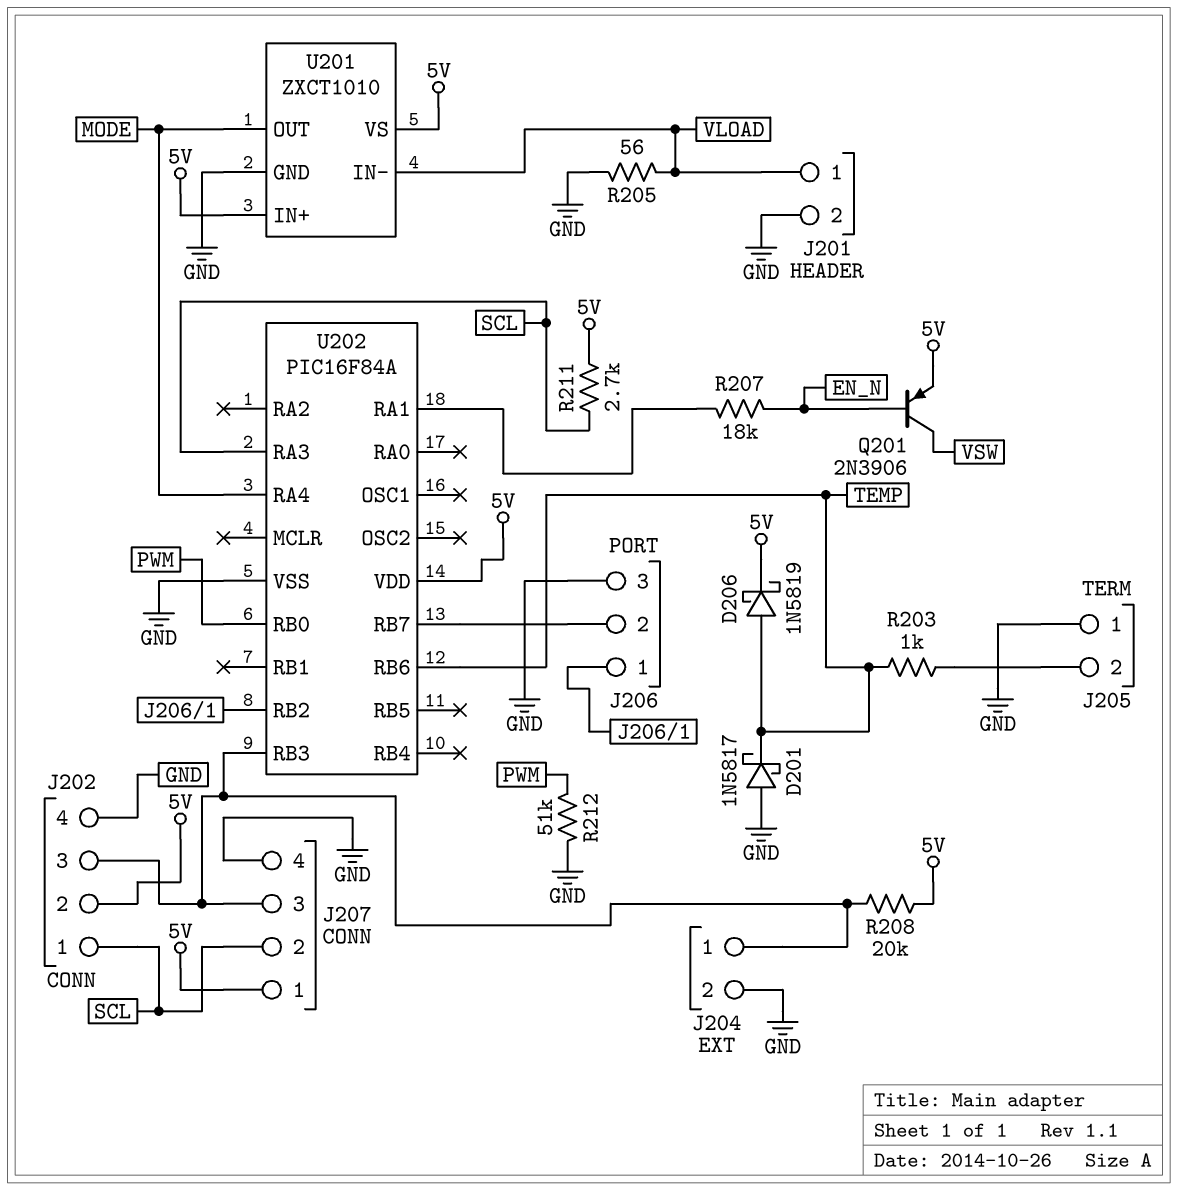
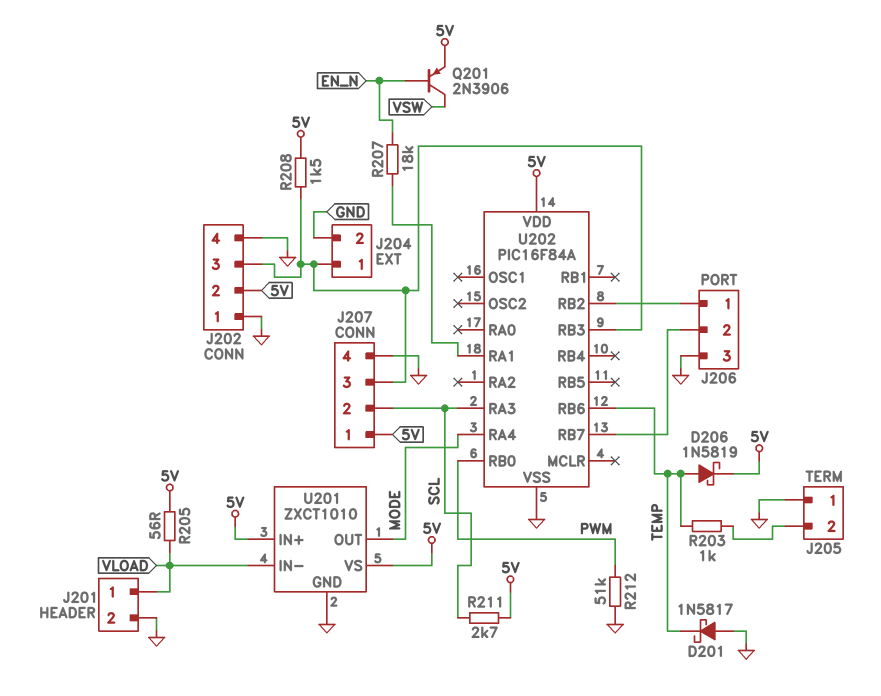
J202 pin 1: SCL -> GND
R205: 56 (GND, VLOAD) -> 56 (5V, VLOAD)
R208: 20k (5V, J202/3) -> 1.5k (5V, J202/3)

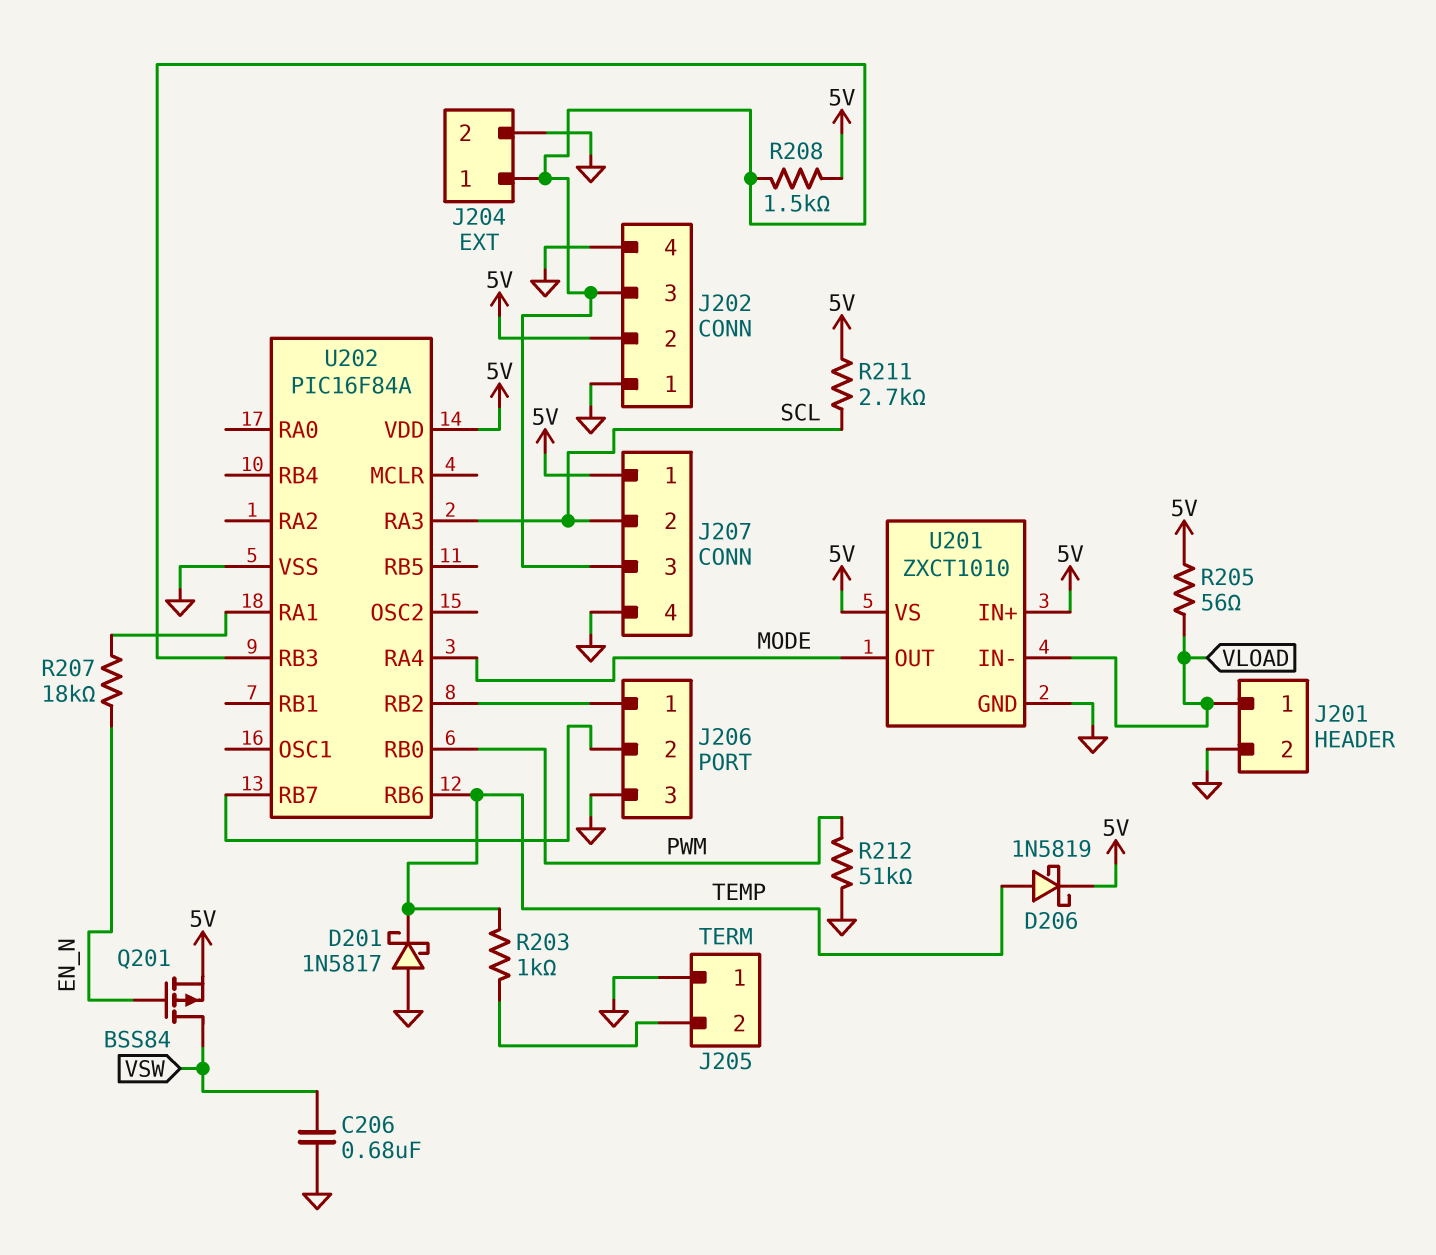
C206: none -> 680nF (GND, VSW)
Q201: PNP 2N3906 (B EN_N, C VSW, E 5V) -> PMOS BSS84 (G EN_N, D VSW, S 5V)

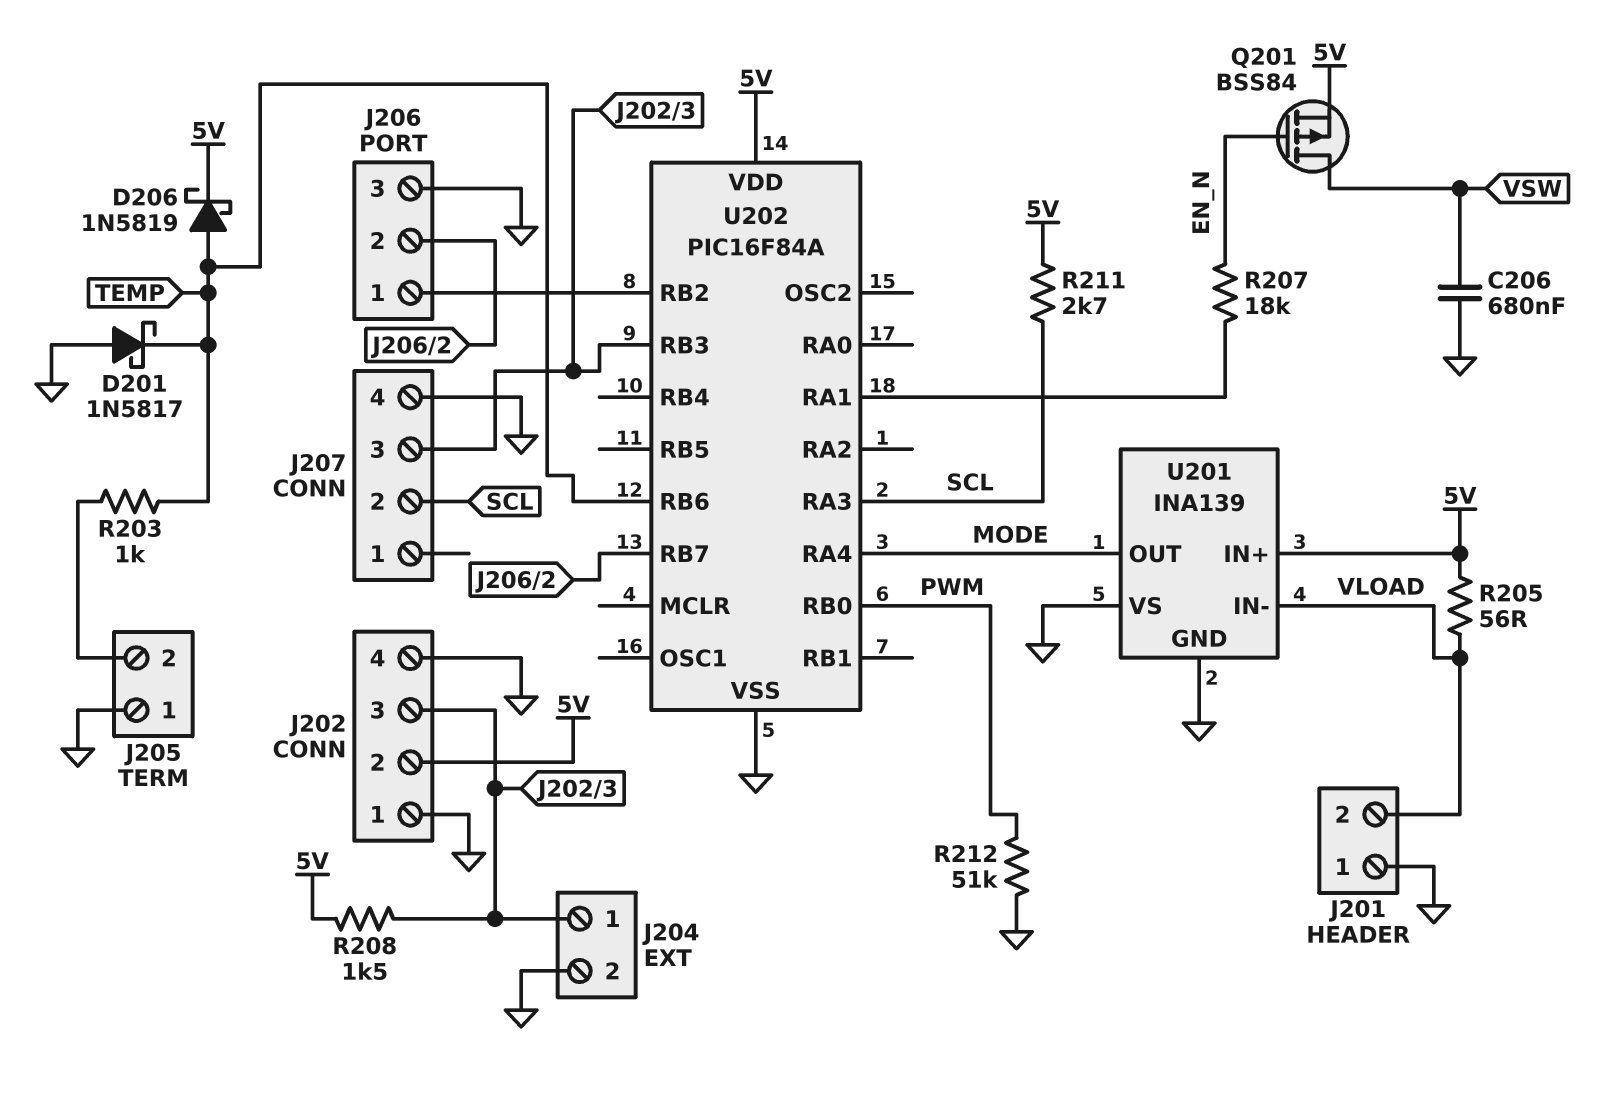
J201 pin 1: VLOAD -> GND
J201 pin 2: GND -> VLOAD
J207 pin 1: 5V -> none
U201: ZXCT1010 -> INA139
U201 pin VS: 5V -> GND

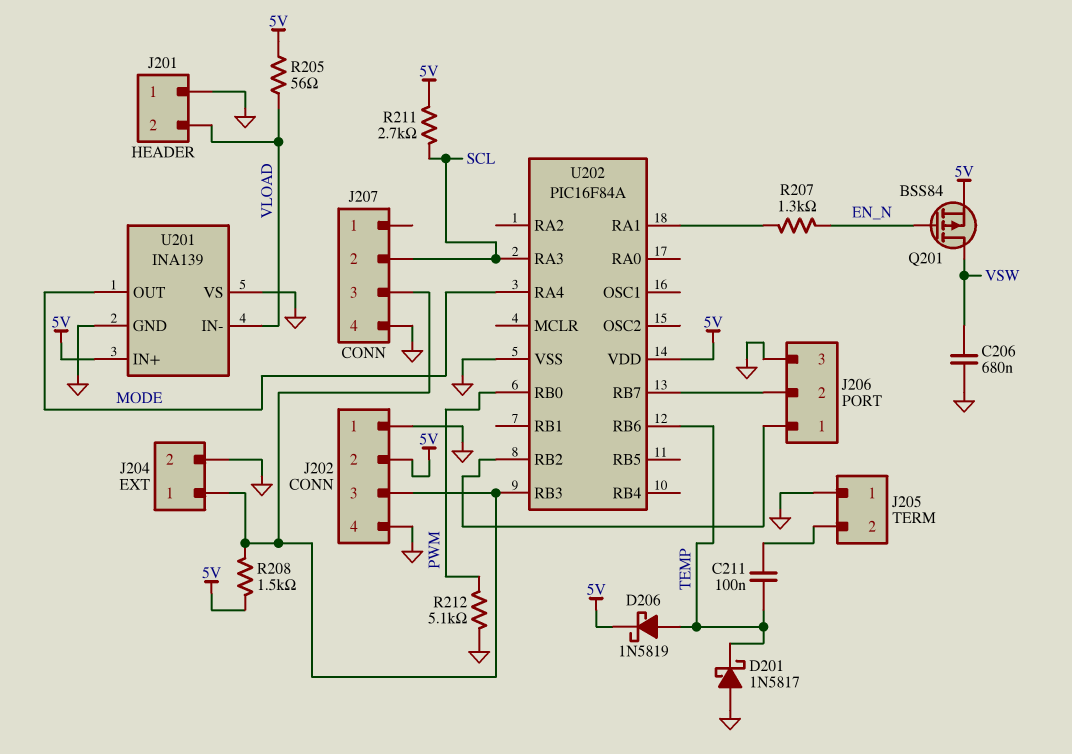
C211: none -> 100nF (J205/2, TEMP)
R203: 1k (J205/2, TEMP) -> none
R207: 18k (EN_N, U202/RA1) -> 1.3k (EN_N, U202/RA1)
R212: 51k (GND, PWM) -> 5.1k (GND, PWM)

